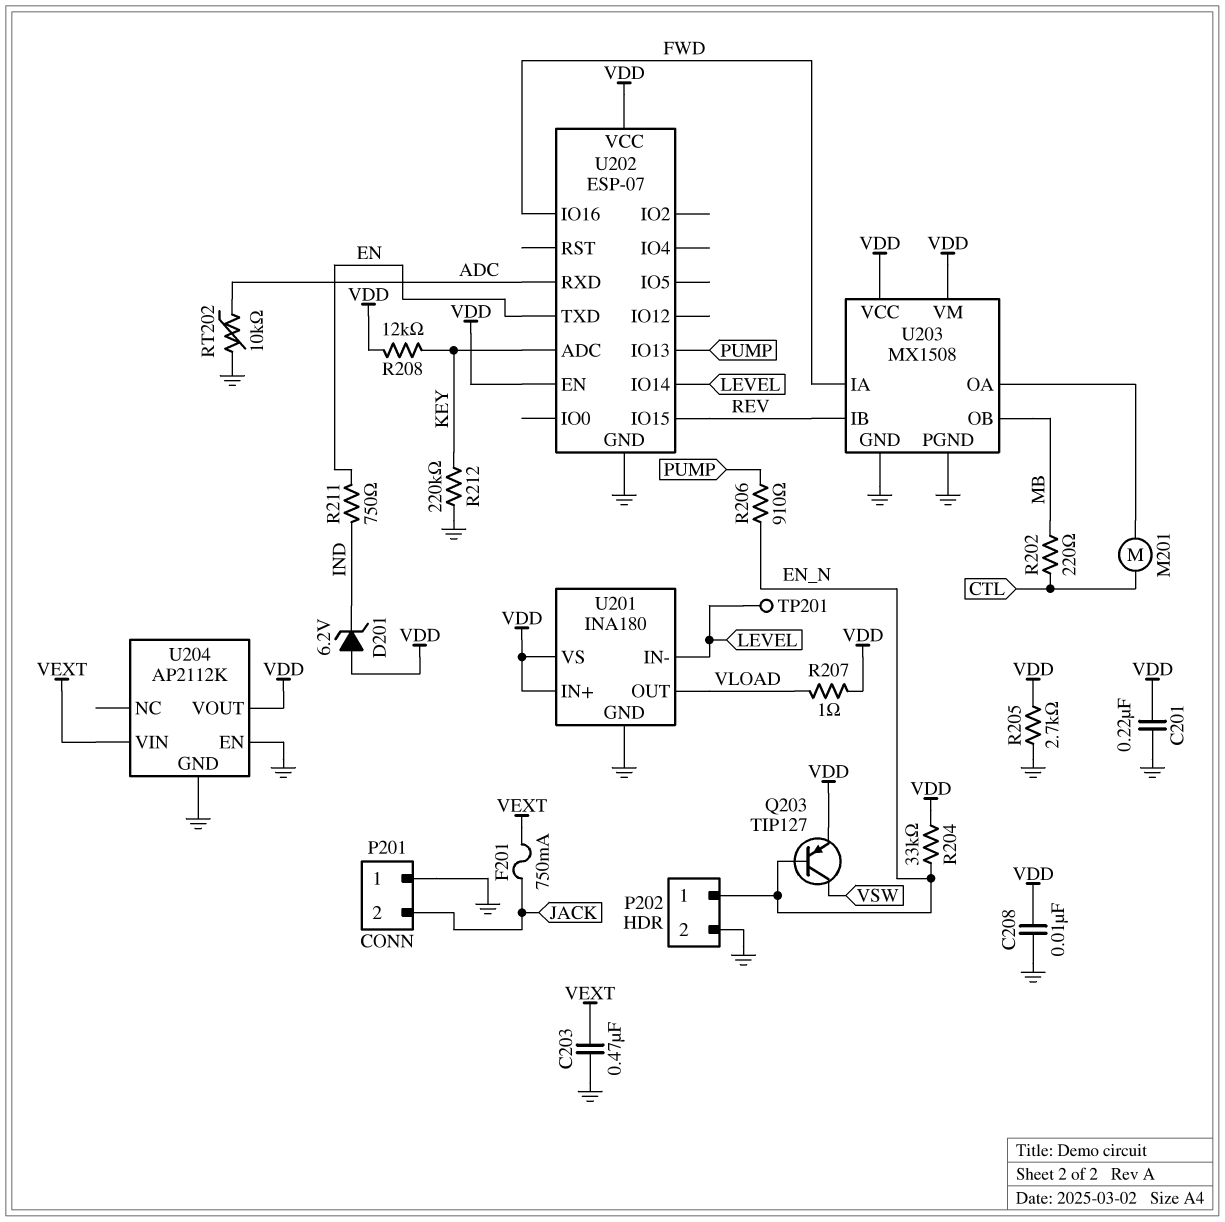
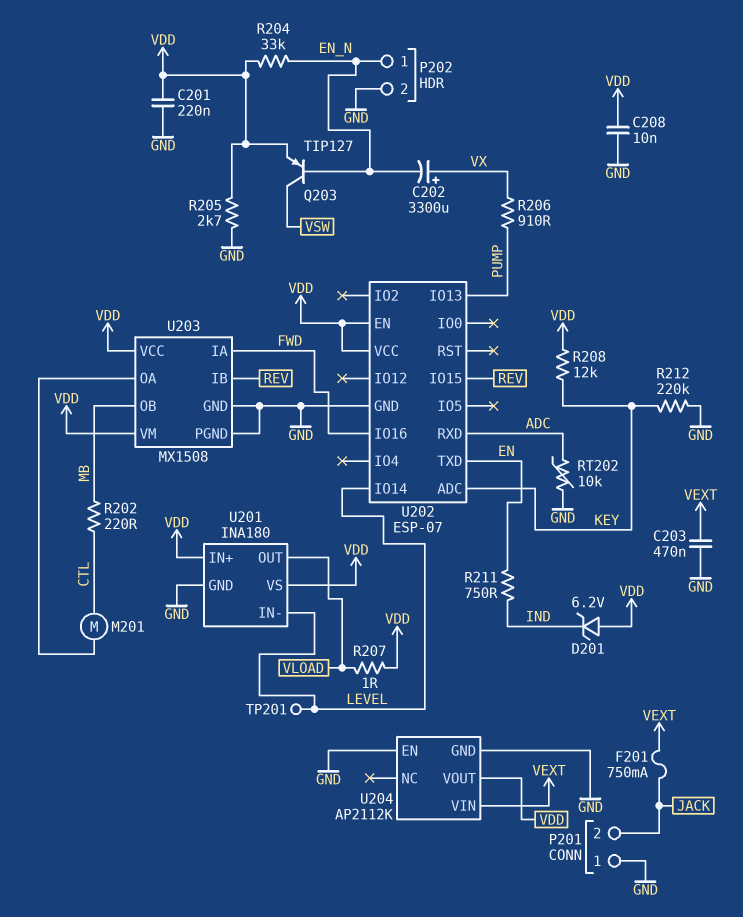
C202: none -> 3300uF (plus VX, minus EN_N)
R206: 910 (EN_N, PUMP) -> 910 (PUMP, VX)

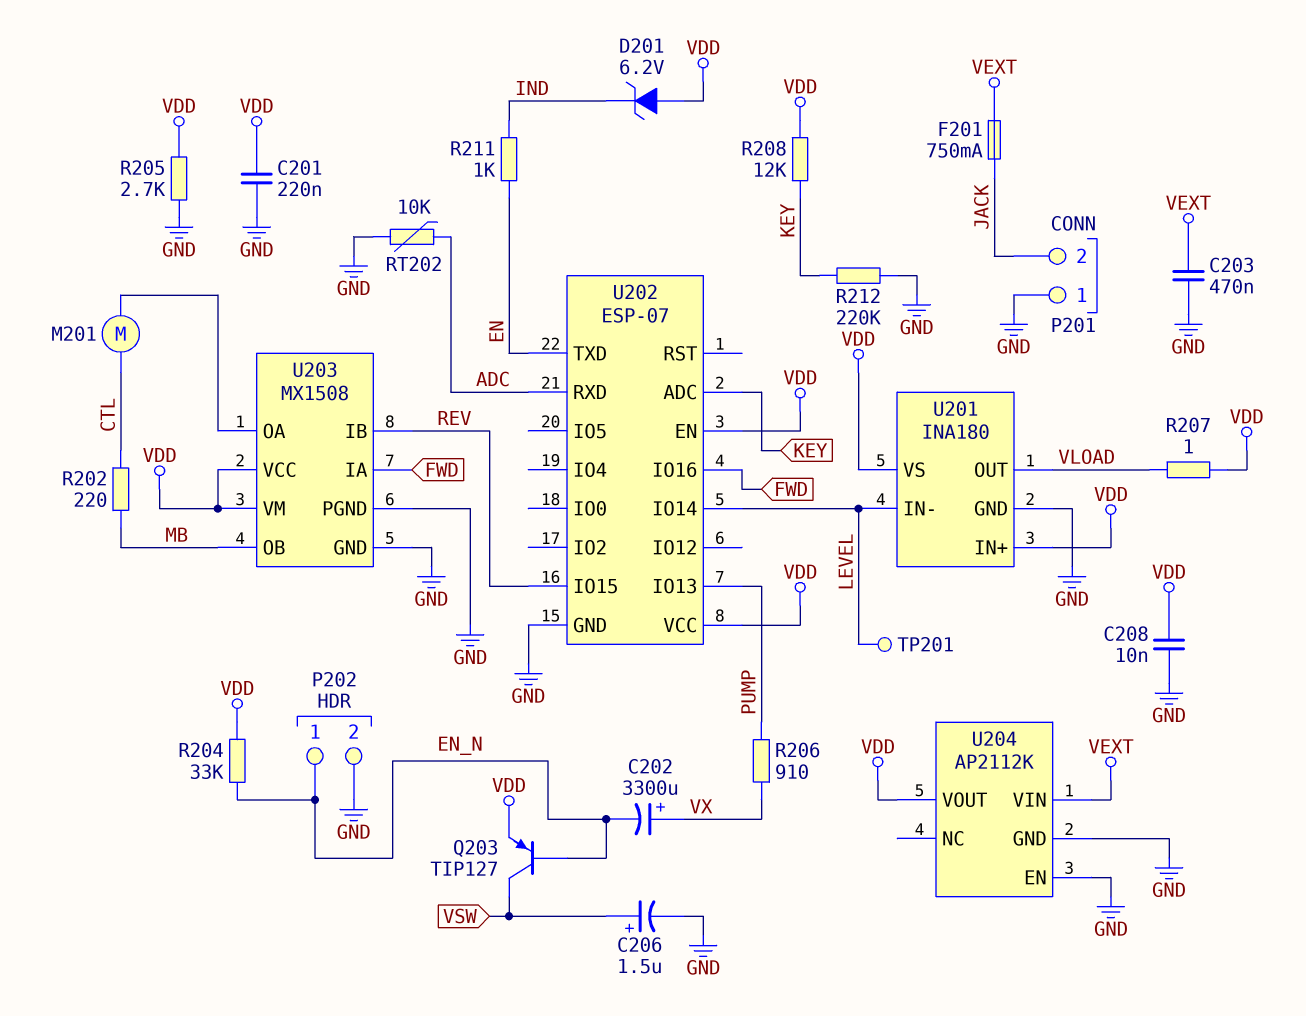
C206: none -> 1.5uF (plus VSW, minus GND)
R211: 750 (EN, IND) -> 1k (EN, IND)

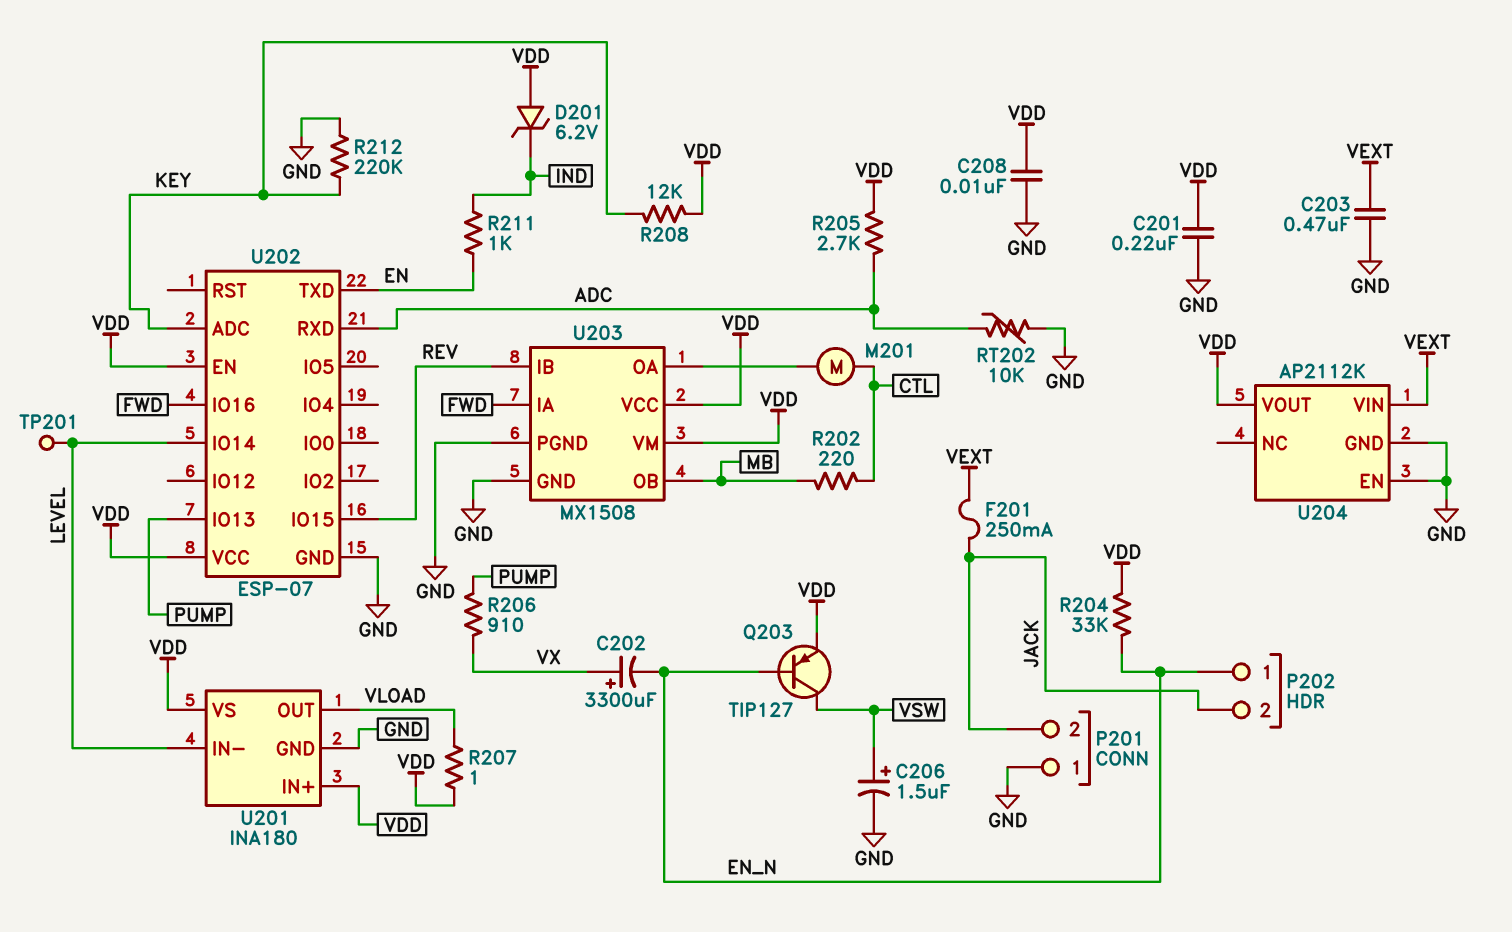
F201: 750mA (JACK, VEXT) -> 250mA (JACK, VEXT)
P202 pin 2: GND -> JACK
R205: 2.7k (GND, VDD) -> 2.7k (ADC, VDD)

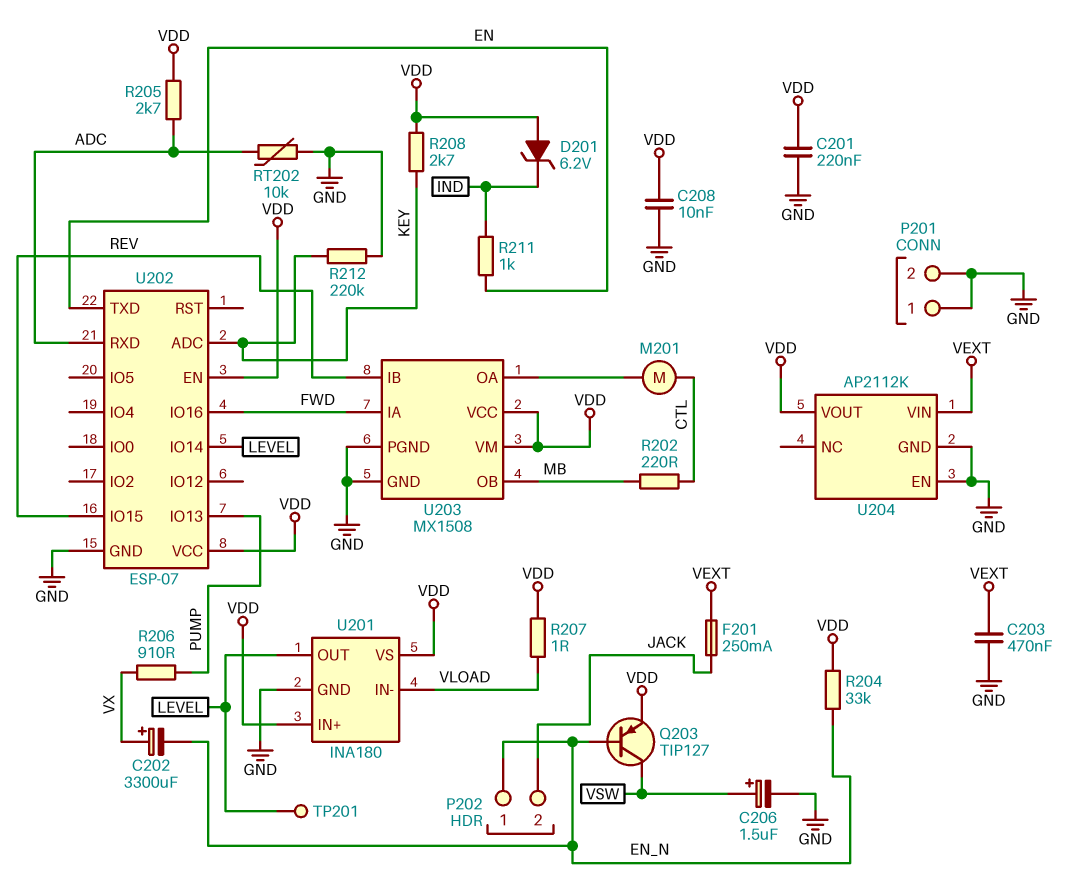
P201 pin 2: JACK -> GND
R208: 12k (KEY, VDD) -> 2.7k (KEY, VDD)
U201 pin IN-: LEVEL -> VLOAD
U201 pin OUT: VLOAD -> LEVEL

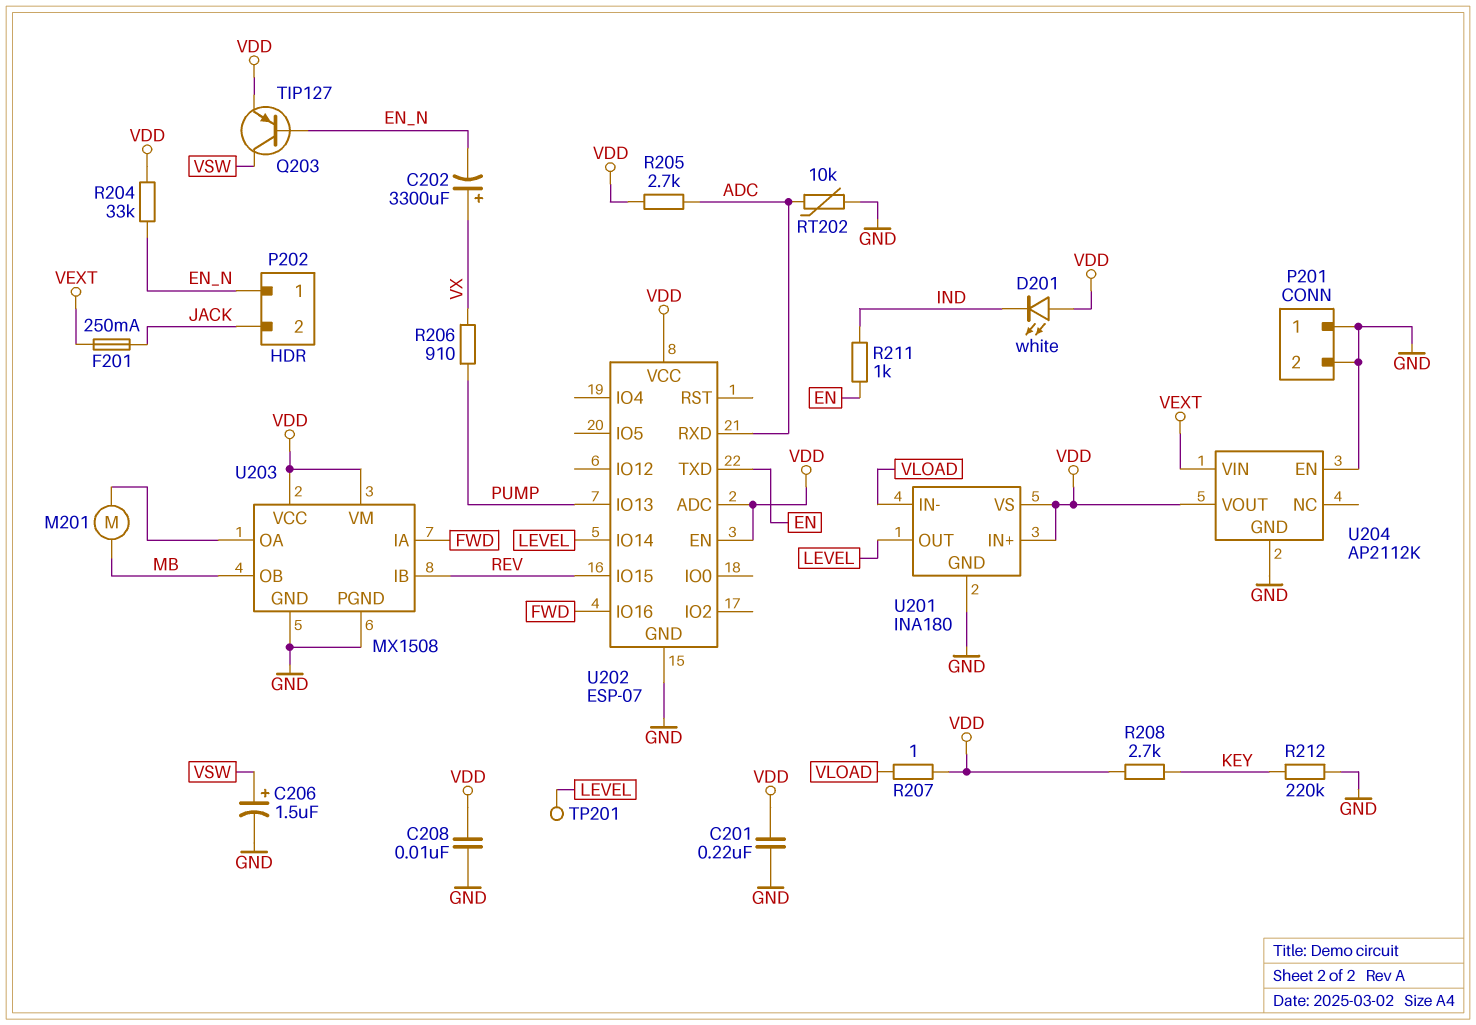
C203: 470nF (GND, VEXT) -> none
D201: zener 6.2V (A VDD, K IND) -> LED white (A VDD, K IND)
M201: motor (CTL, U203/OA) -> motor (MB, U203/OA)
R202: 220 (CTL, MB) -> none
U202 pin ADC: KEY -> VDD

